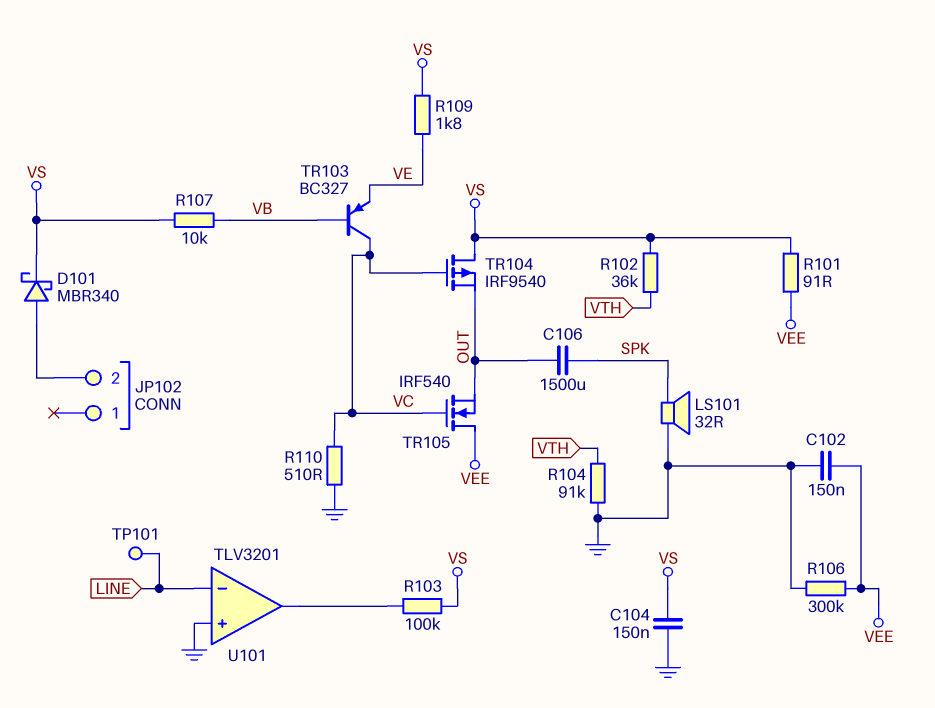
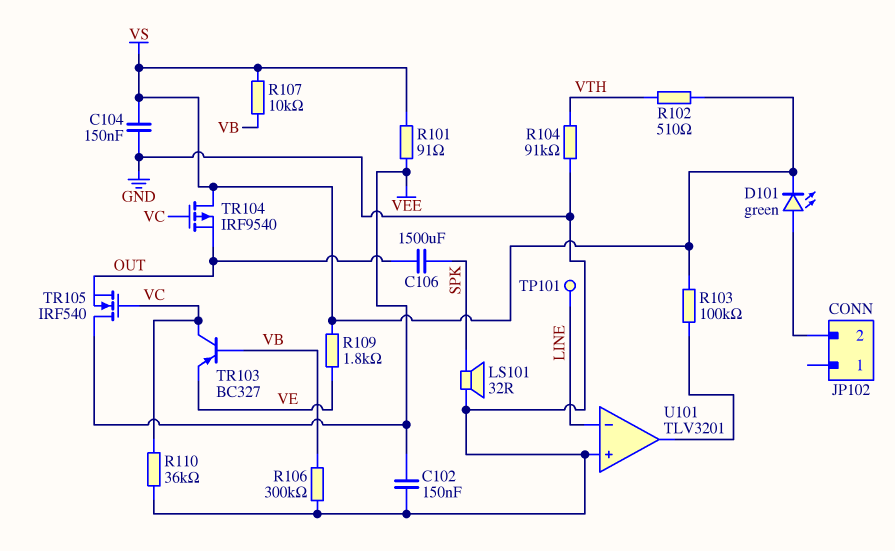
D101: schottky MBR340 (A JP102/2, K VS) -> LED green (A JP102/2, K VS)
R102: 36k (VS, VTH) -> 510 (VS, VTH)
R106: 300k (GND, VEE) -> 300k (GND, VB)
R110: 510 (GND, VC) -> 36k (GND, VC)

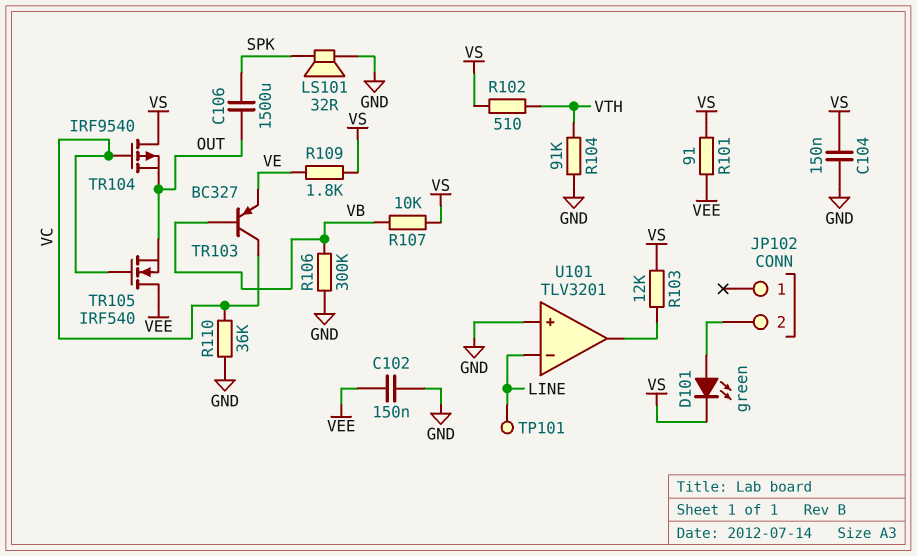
R103: 100k (U101/out, VS) -> 12k (U101/out, VS)

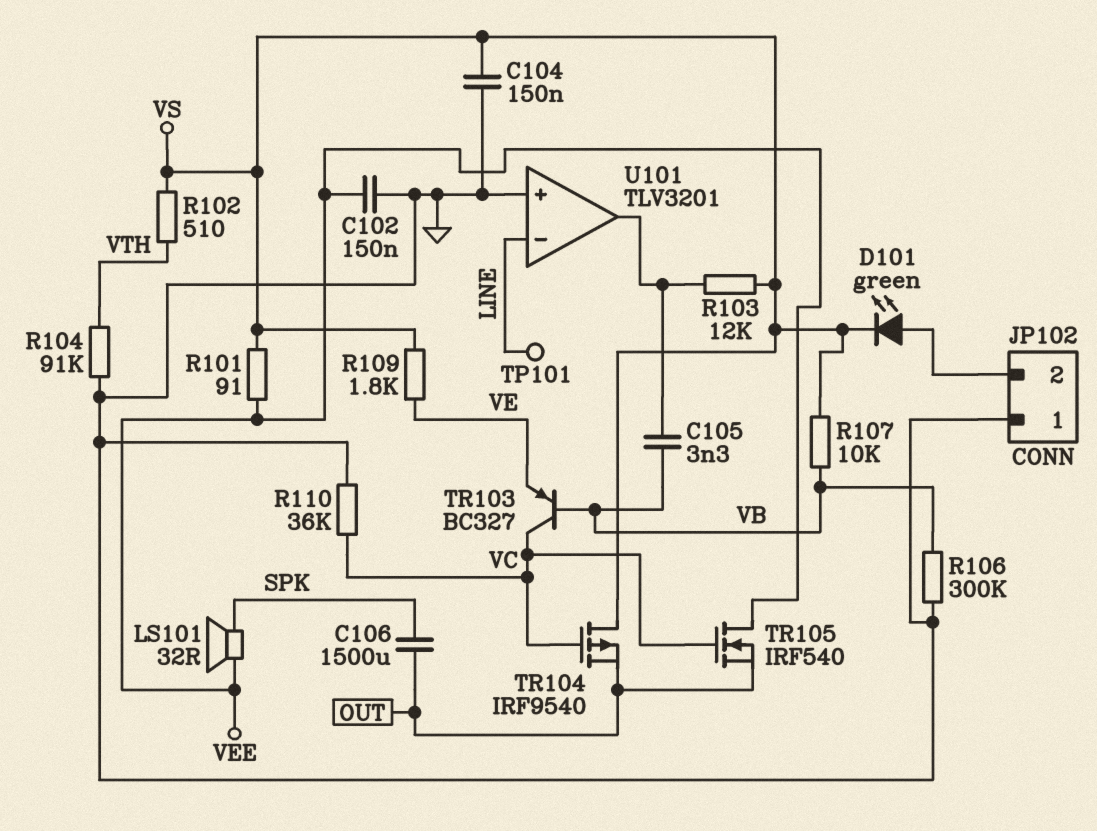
C105: none -> 3.3nF (U101/out, VB)
JP102 pin 1: none -> GND
LS101: speaker 32R (GND, SPK) -> speaker 32R (SPK, VEE)

